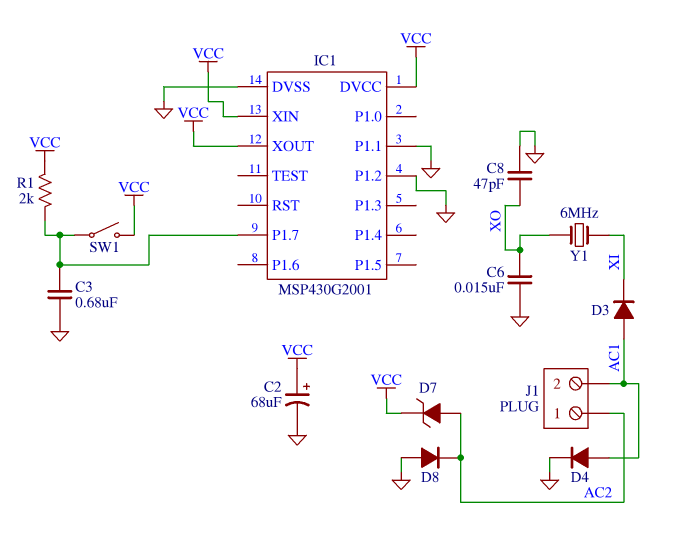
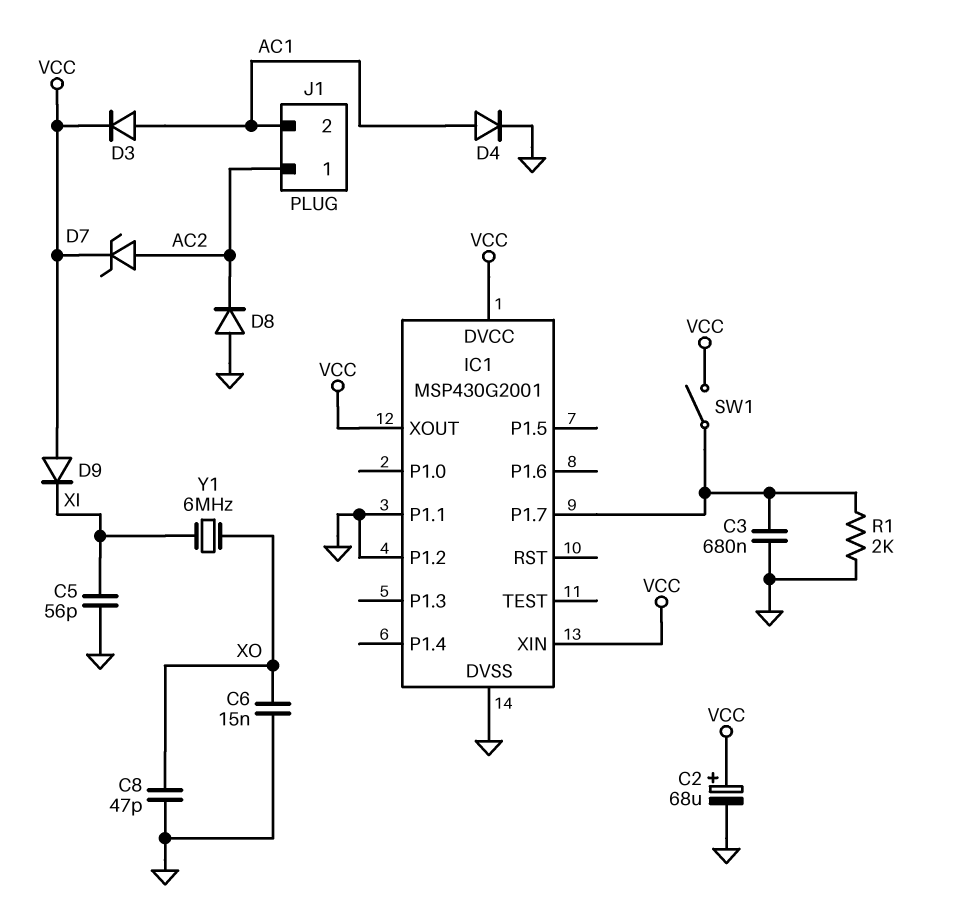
C5: none -> 56pF (GND, XI)
D3: diode (A AC1, K XI) -> diode (A AC1, K VCC)
D9: none -> diode (A VCC, K XI)
R1: 2k (IC1/P1.7, VCC) -> 2k (GND, IC1/P1.7)

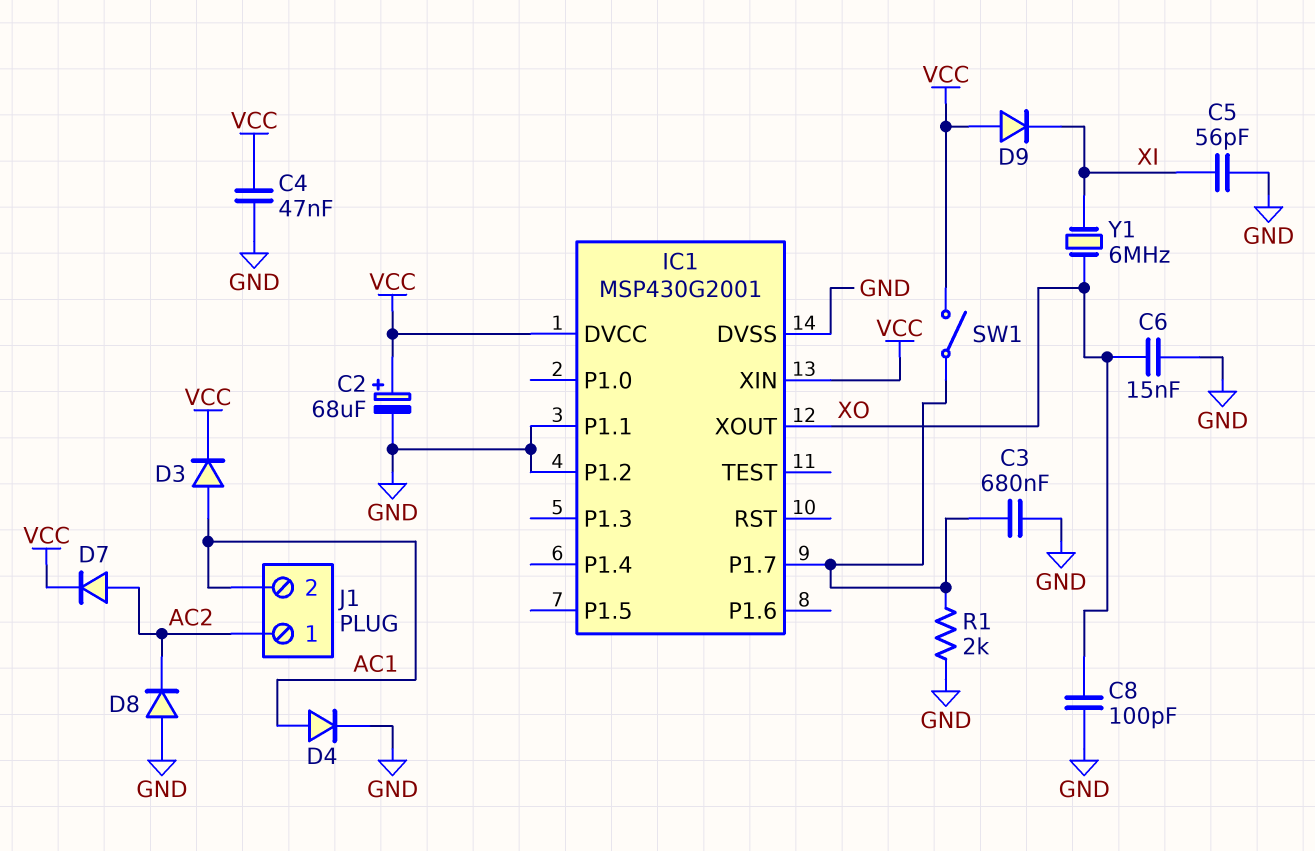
C4: none -> 47nF (GND, VCC)
C8: 47pF (GND, XO) -> 100pF (GND, XO)
D7: zener (A AC2, K VCC) -> diode (A AC2, K VCC)
IC1 pin XOUT: VCC -> XO

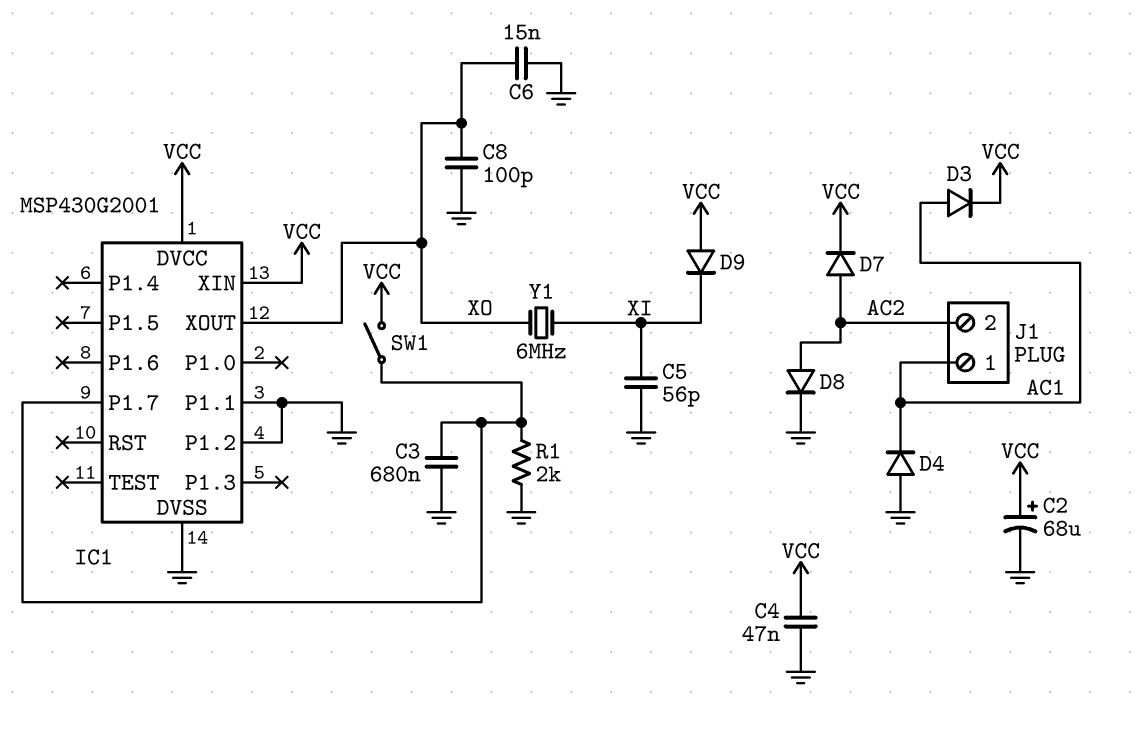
D4: diode (A AC1, K GND) -> diode (A GND, K AC1)
D8: diode (A GND, K AC2) -> diode (A AC2, K GND)
J1 pin 1: AC2 -> AC1
J1 pin 2: AC1 -> AC2

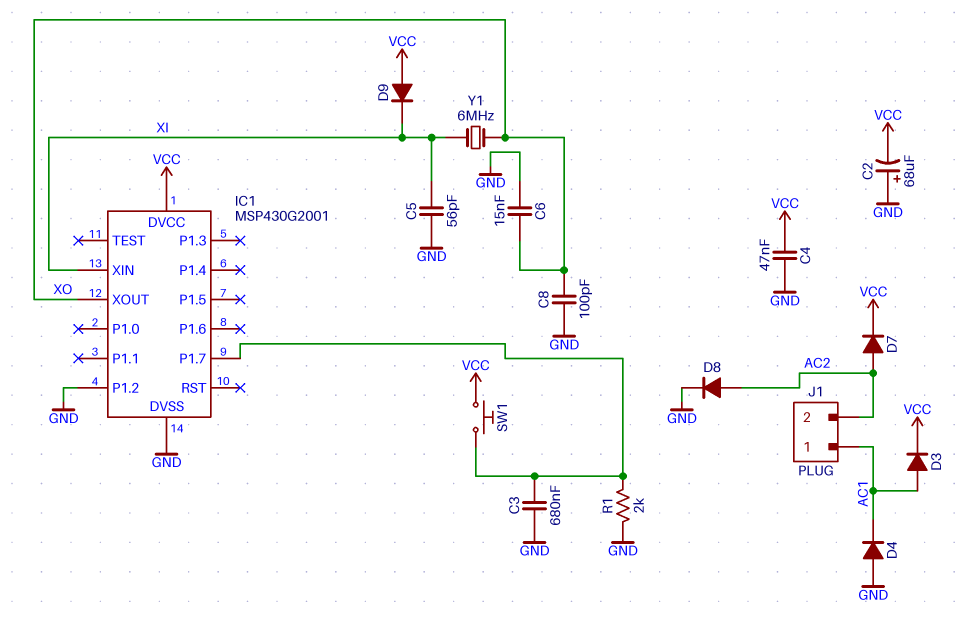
C2: 68uF (plus VCC, minus GND) -> 68uF (plus GND, minus VCC)
IC1 pin P1.1: GND -> none
IC1 pin XIN: VCC -> XI
SW1: switch (IC1/P1.7, VCC) -> button (IC1/P1.7, VCC)

